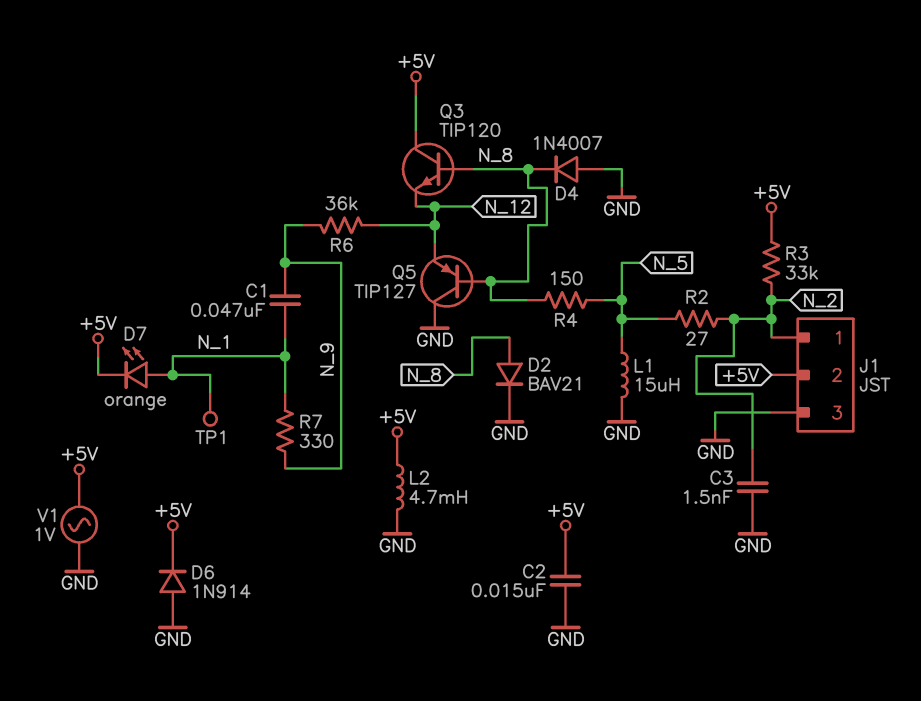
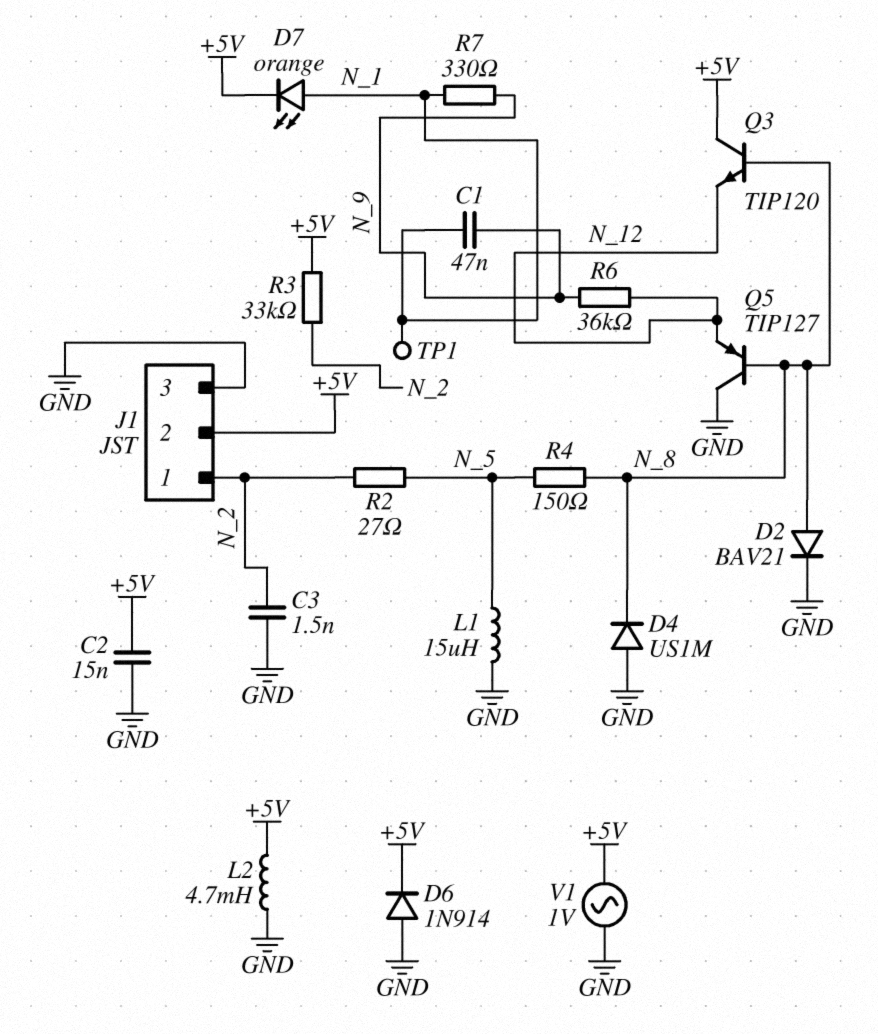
D4: diode 1N4007 (A GND, K N_8) -> diode US1M (A GND, K N_8)

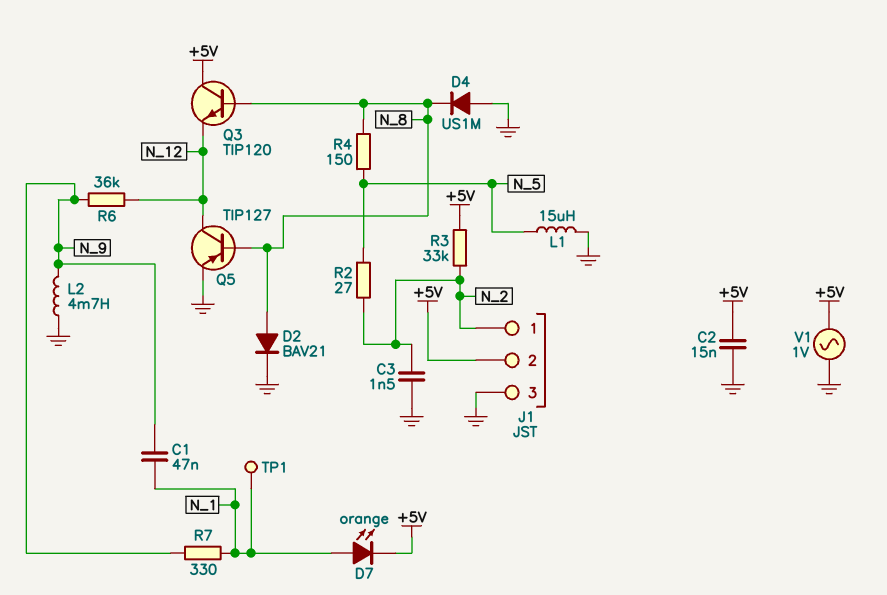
D6: diode 1N914 (A GND, K +5V) -> none
L2: 4.7mH (+5V, GND) -> 4.7mH (GND, N_9)
Q5: PNP TIP127 (B N_8, C GND, E N_12) -> PNP TIP127 (B N_8, C N_12, E GND)

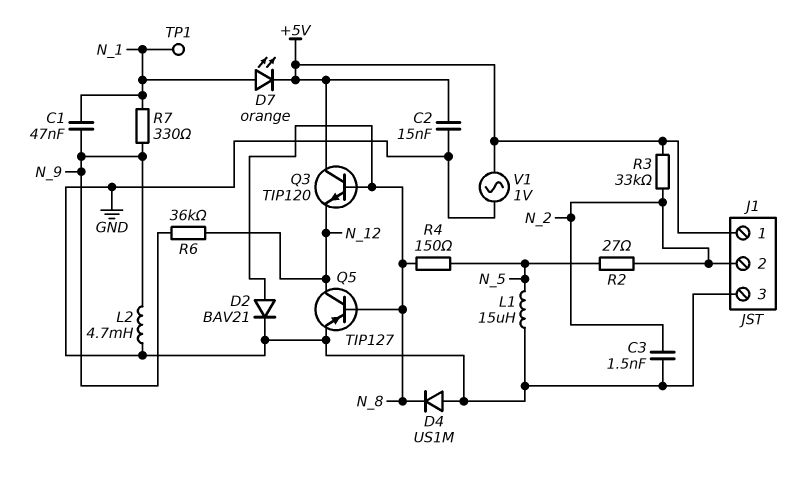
J1 pin 1: N_2 -> +5V
J1 pin 2: +5V -> N_2

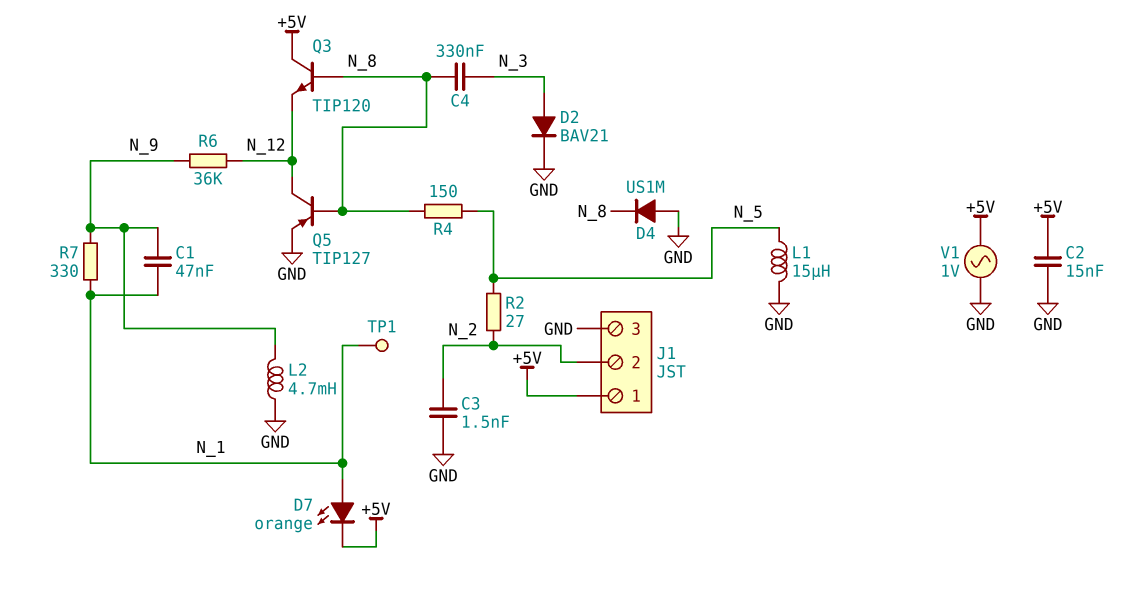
C4: none -> 330nF (N_3, N_8)
D2: diode BAV21 (A N_8, K GND) -> diode BAV21 (A N_3, K GND)
R3: 33k (+5V, N_2) -> none

